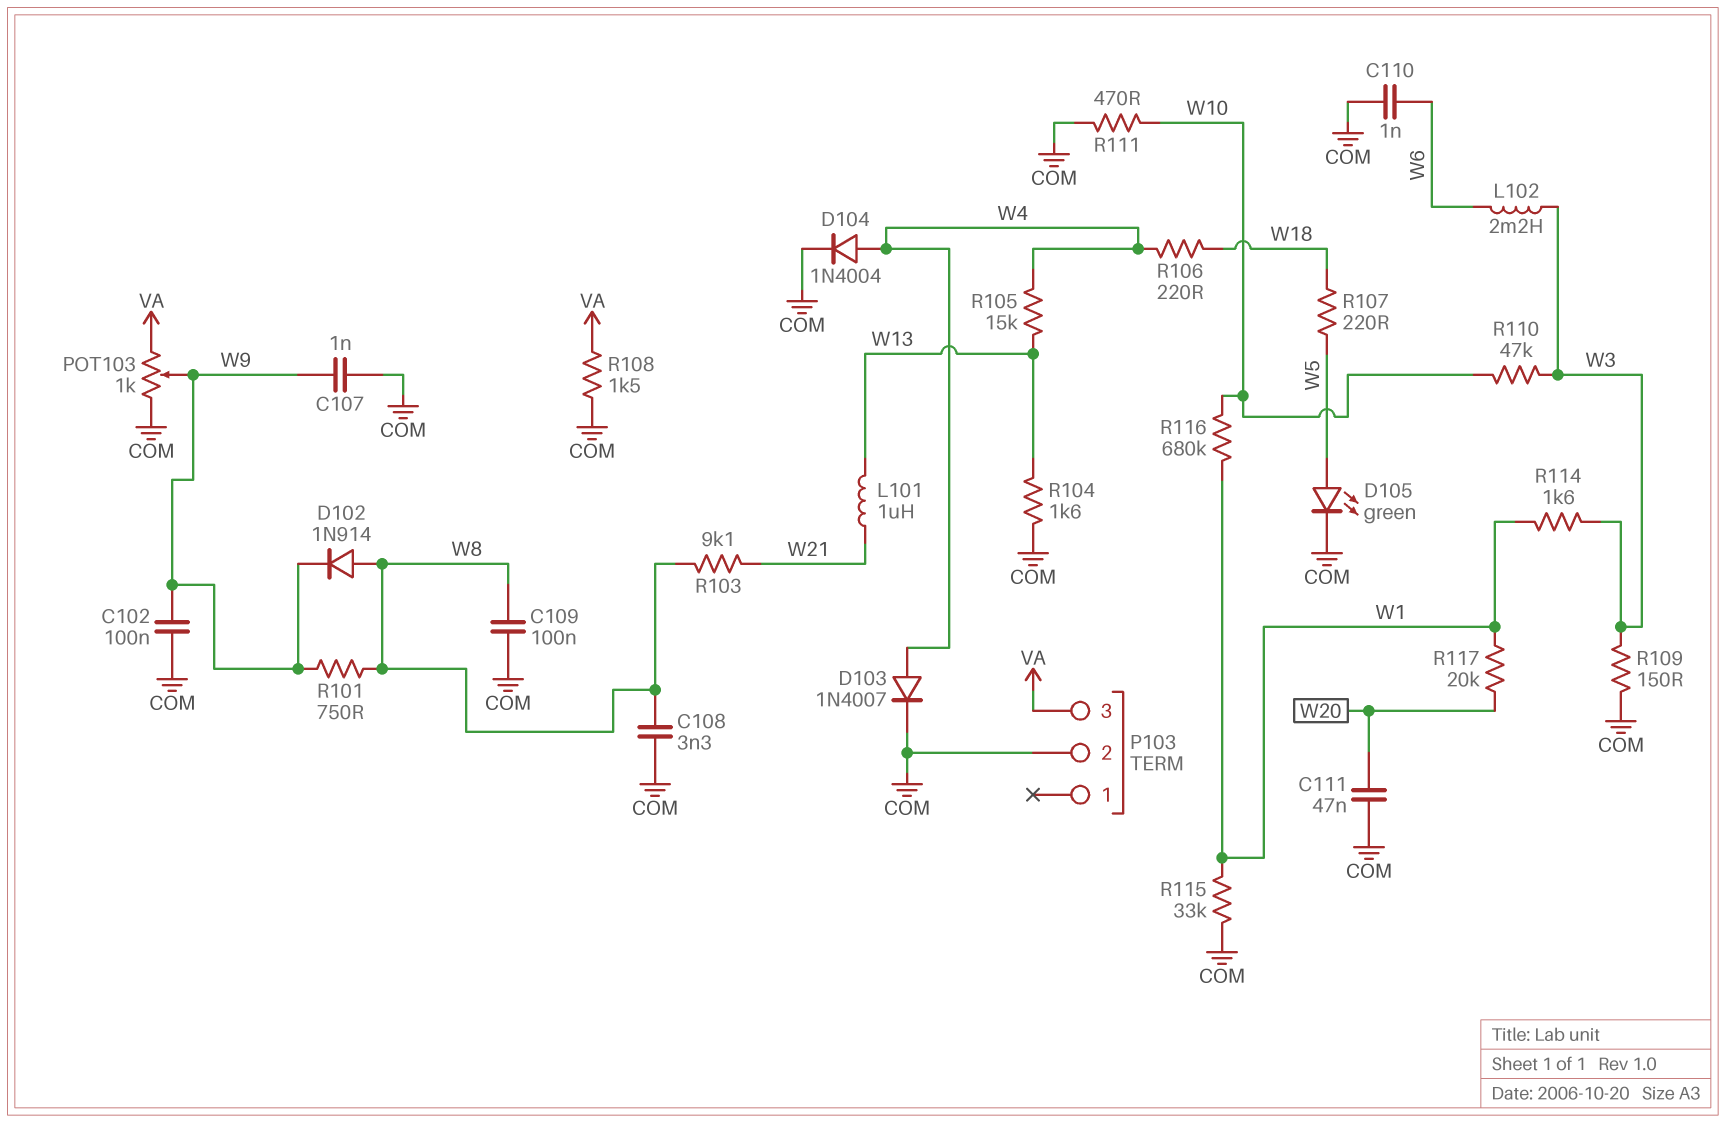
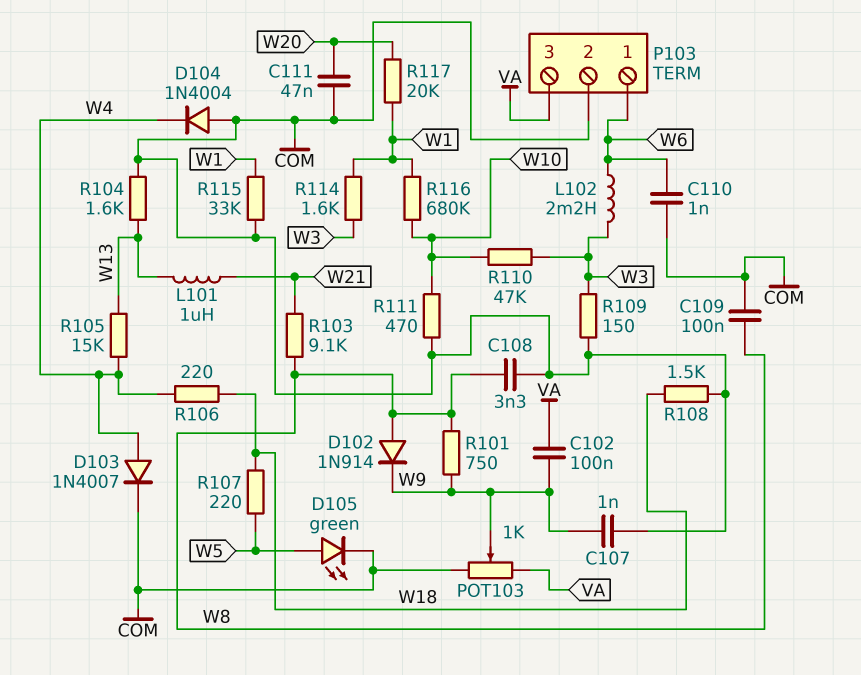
C102: 100nF (COM, W9) -> 100nF (VA, W9)
D104: diode 1N4004 (A W4, K COM) -> diode 1N4004 (A COM, K W4)
P103 pin 1: none -> W6
R108: 1.5k (COM, VA) -> 1.5k (COM, W18)

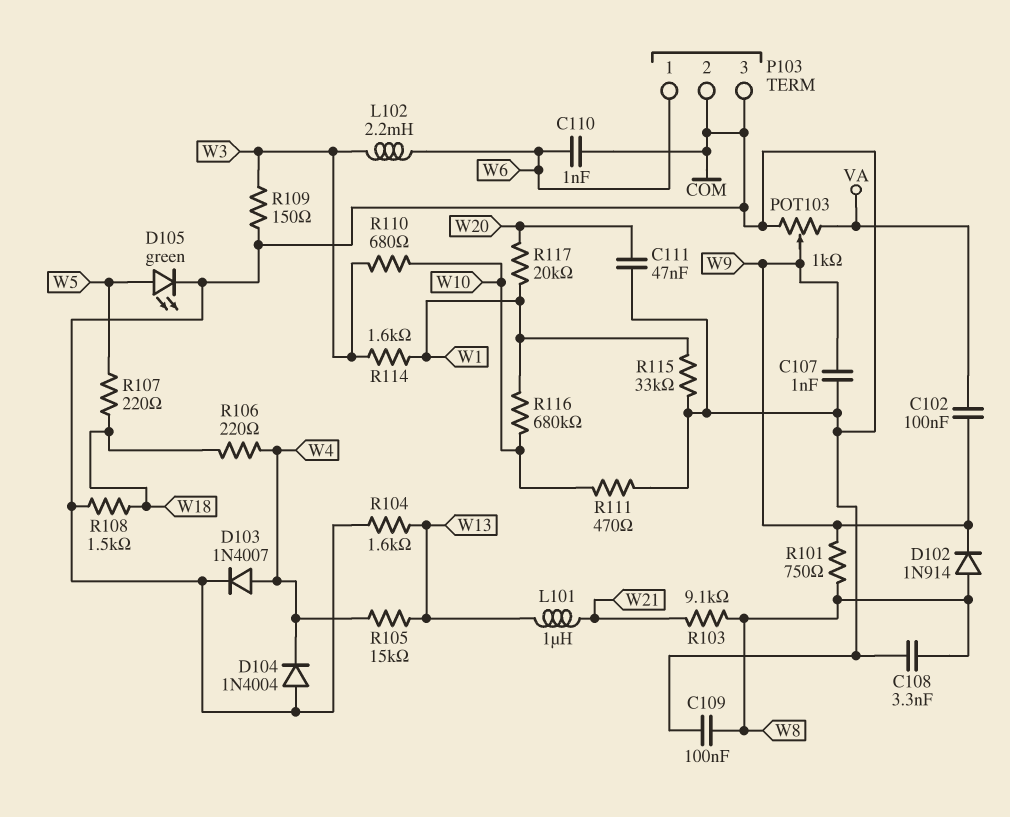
P103 pin 3: VA -> COM
R110: 47k (W3, W10) -> 680 (W3, W10)

